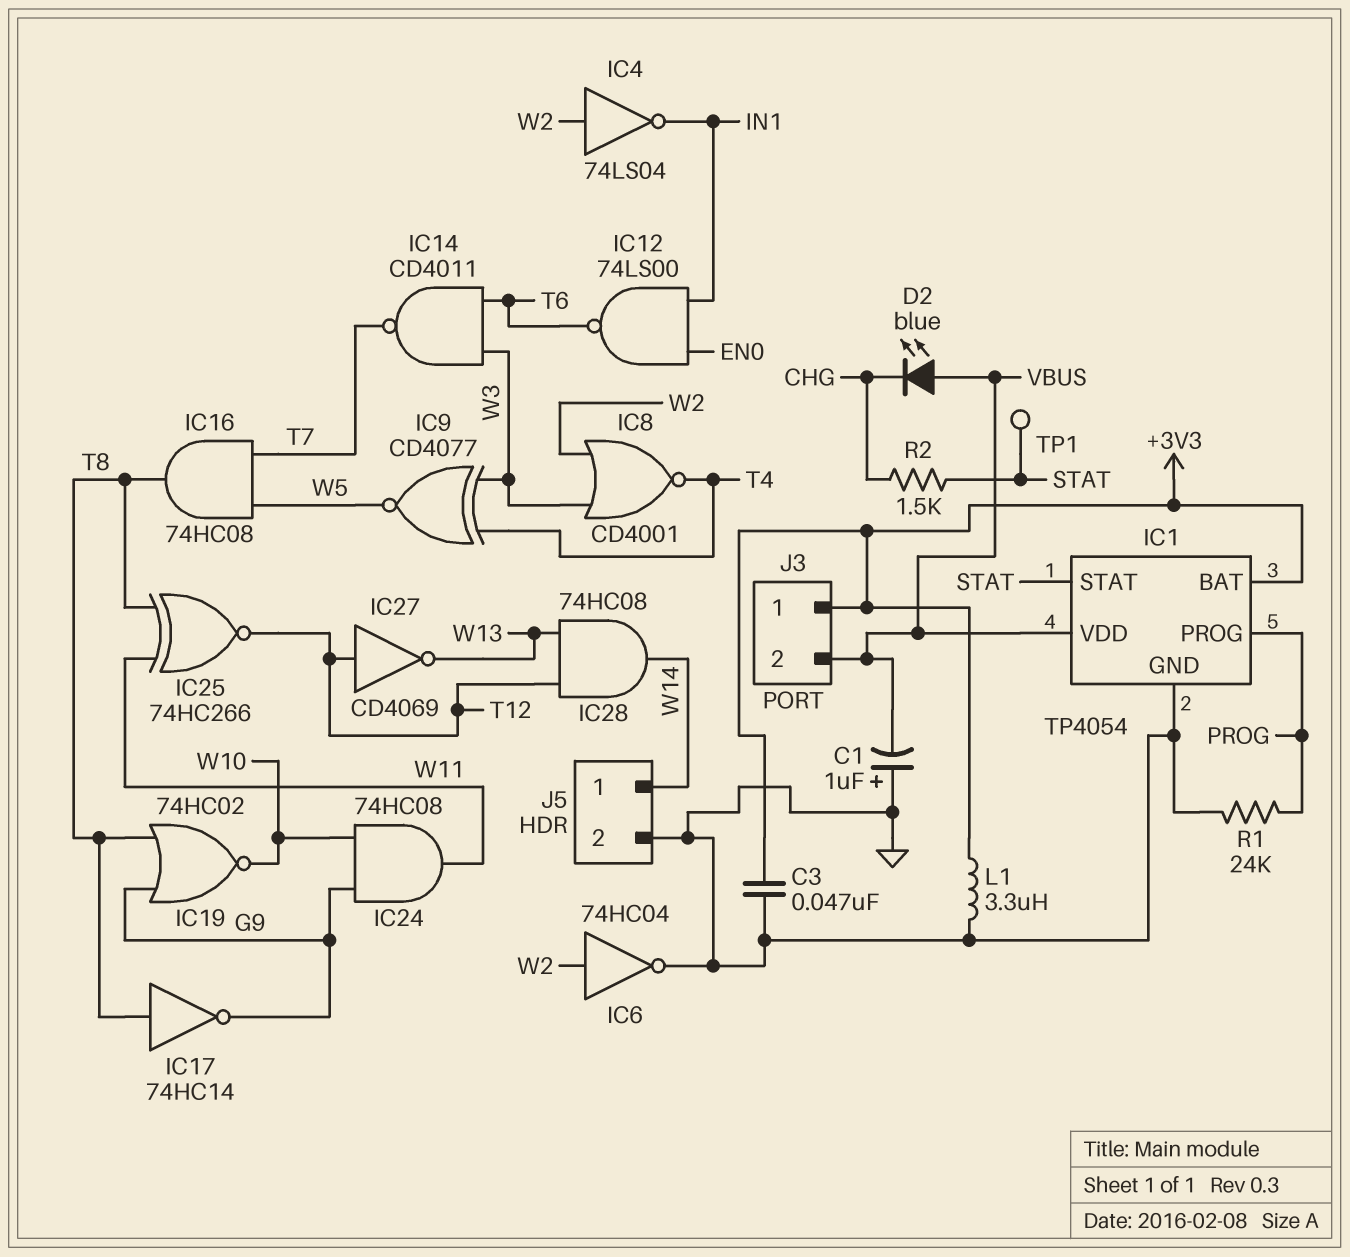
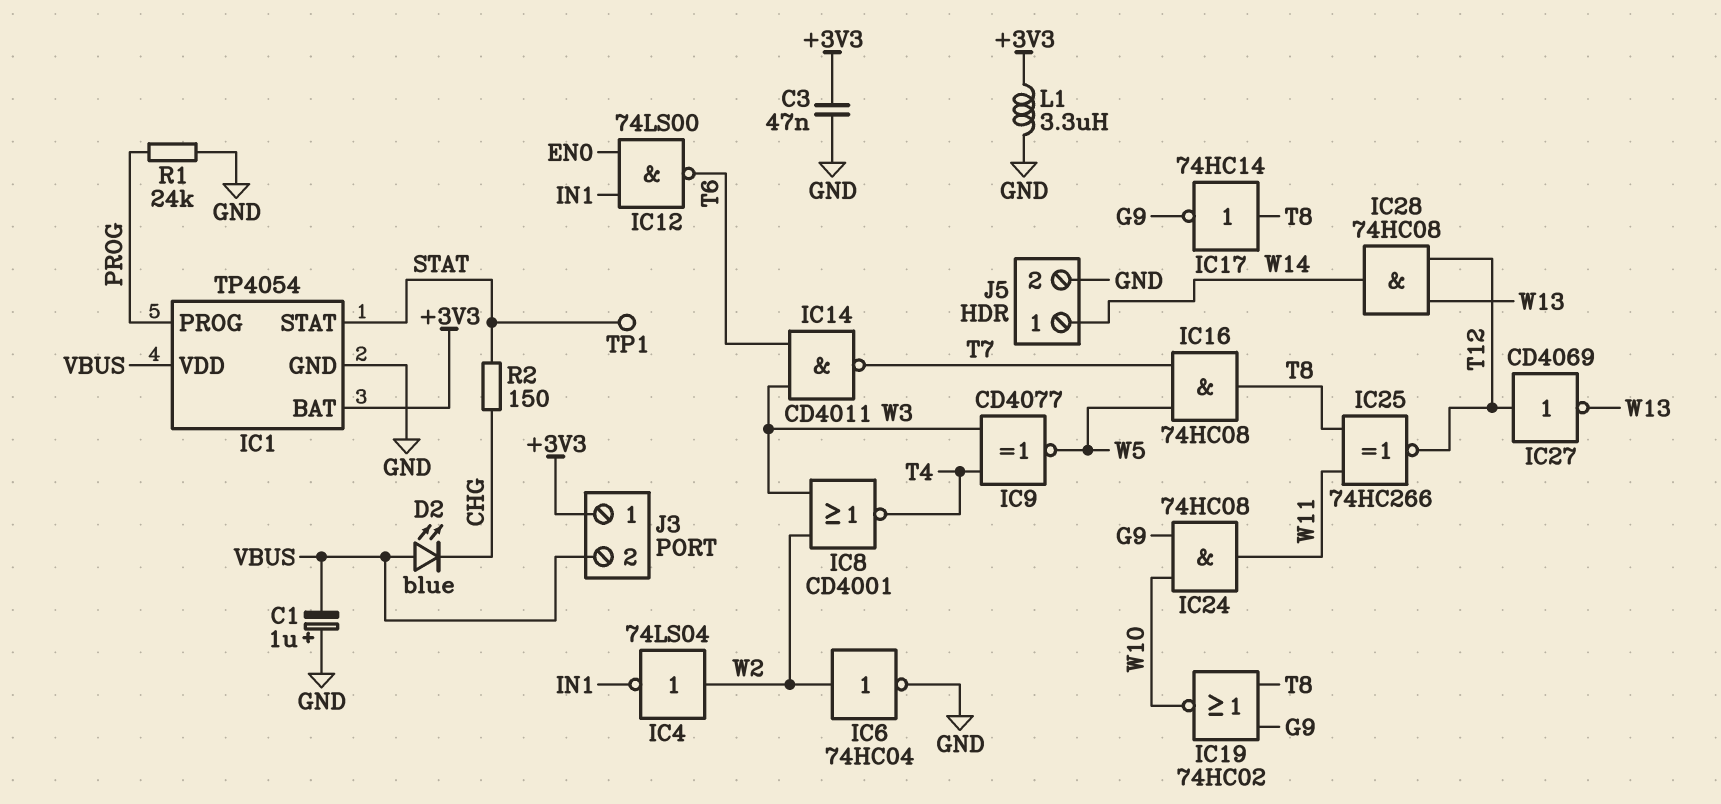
R2: 1.5k (CHG, STAT) -> 150 (CHG, STAT)

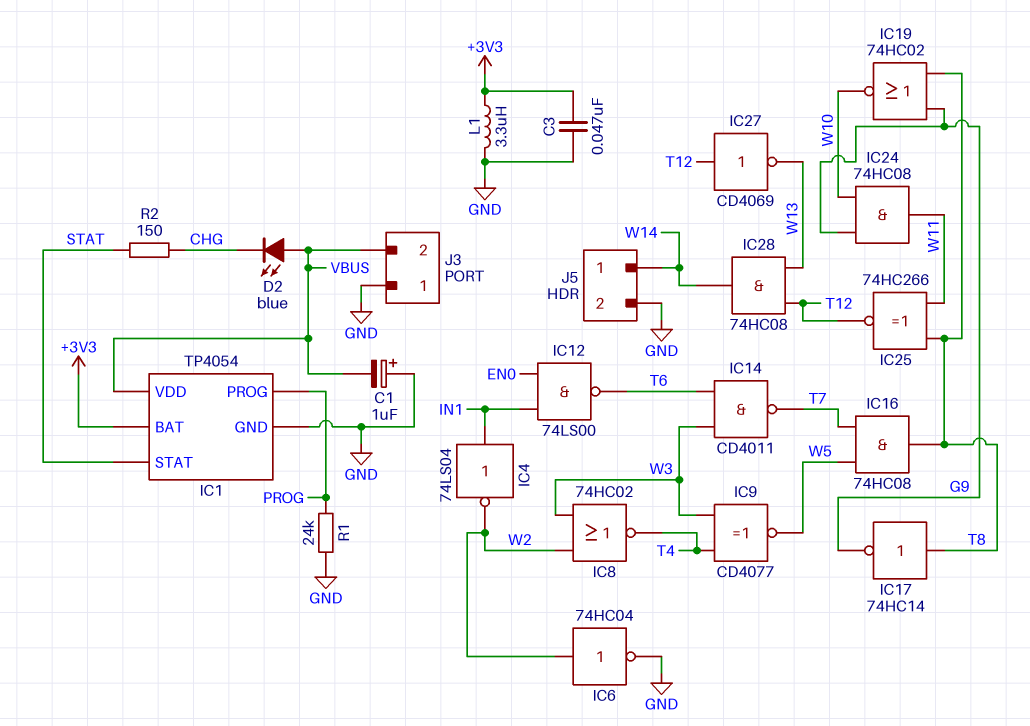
IC4: NOT 74LS04 (in W2, out IN1) -> NOT 74LS04 (in IN1, out W2)
IC8: NOR CD4001 (in W2, in W3, out T4) -> NOR 74HC02 (in W2, in W3, out T4)
J3 pin 1: +3V3 -> GND
TP1: test point (STAT) -> none

